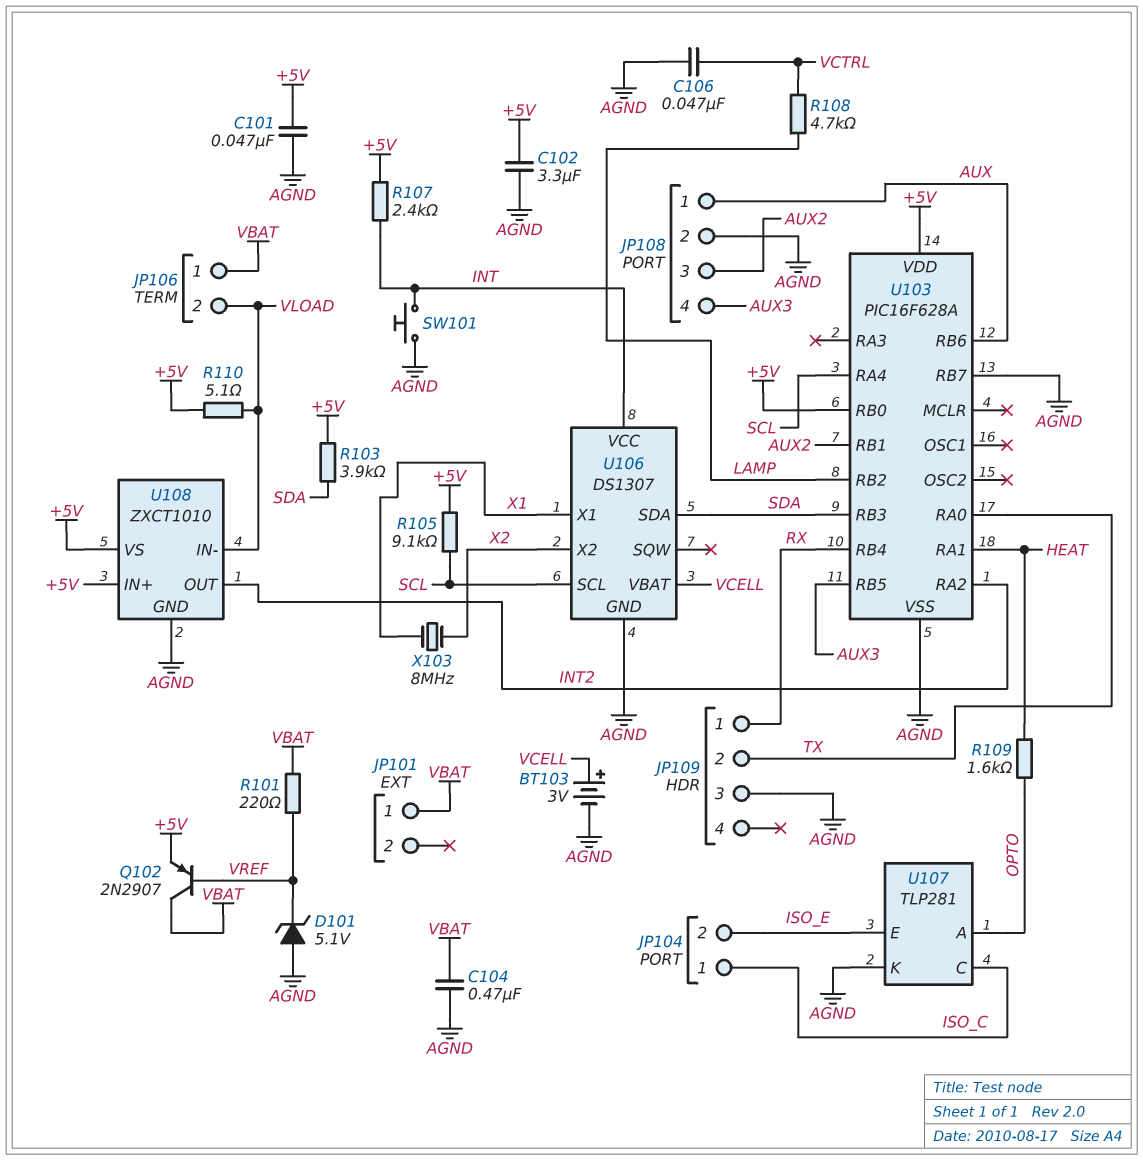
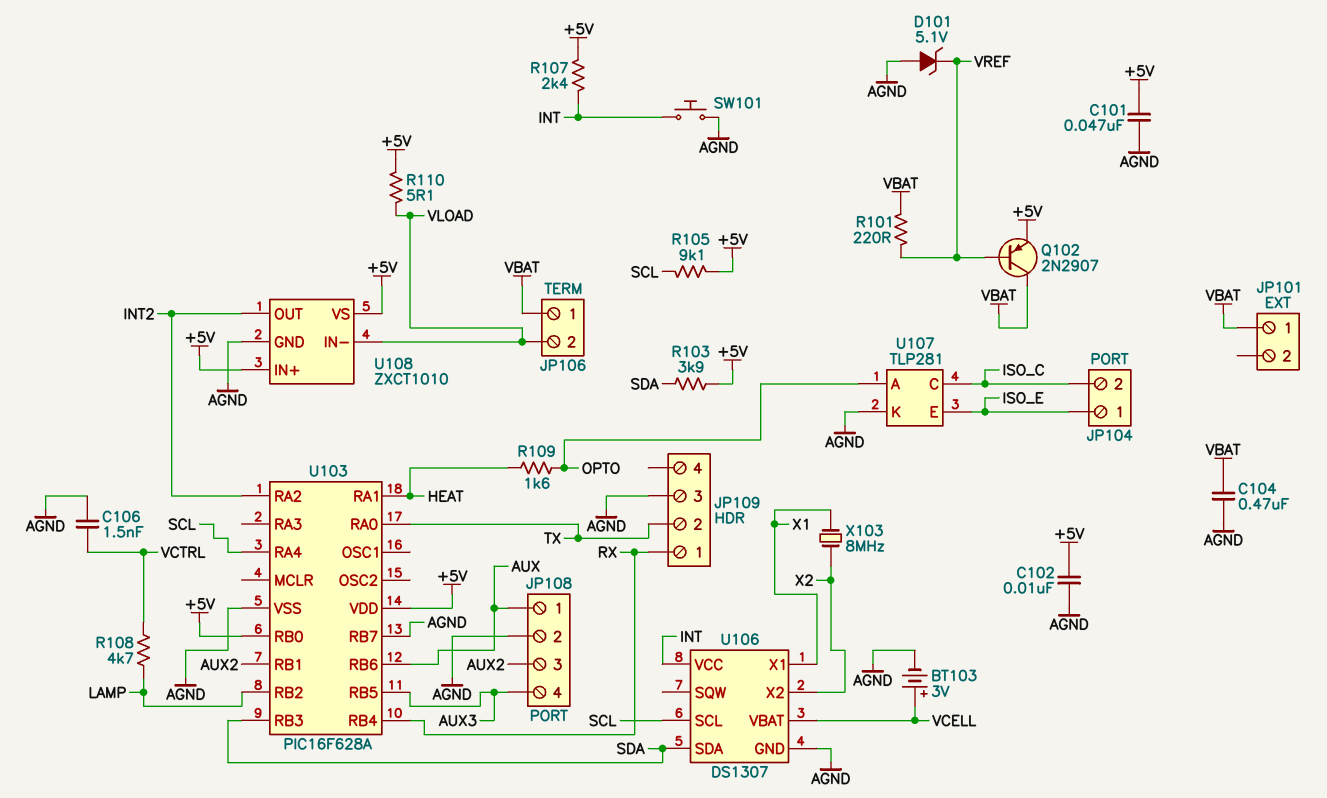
C102: 3.3uF (+5V, AGND) -> 10nF (+5V, AGND)
C106: 47nF (AGND, VCTRL) -> 1.5nF (AGND, VCTRL)
JP104 pin 1: ISO_C -> ISO_E
JP104 pin 2: ISO_E -> ISO_C

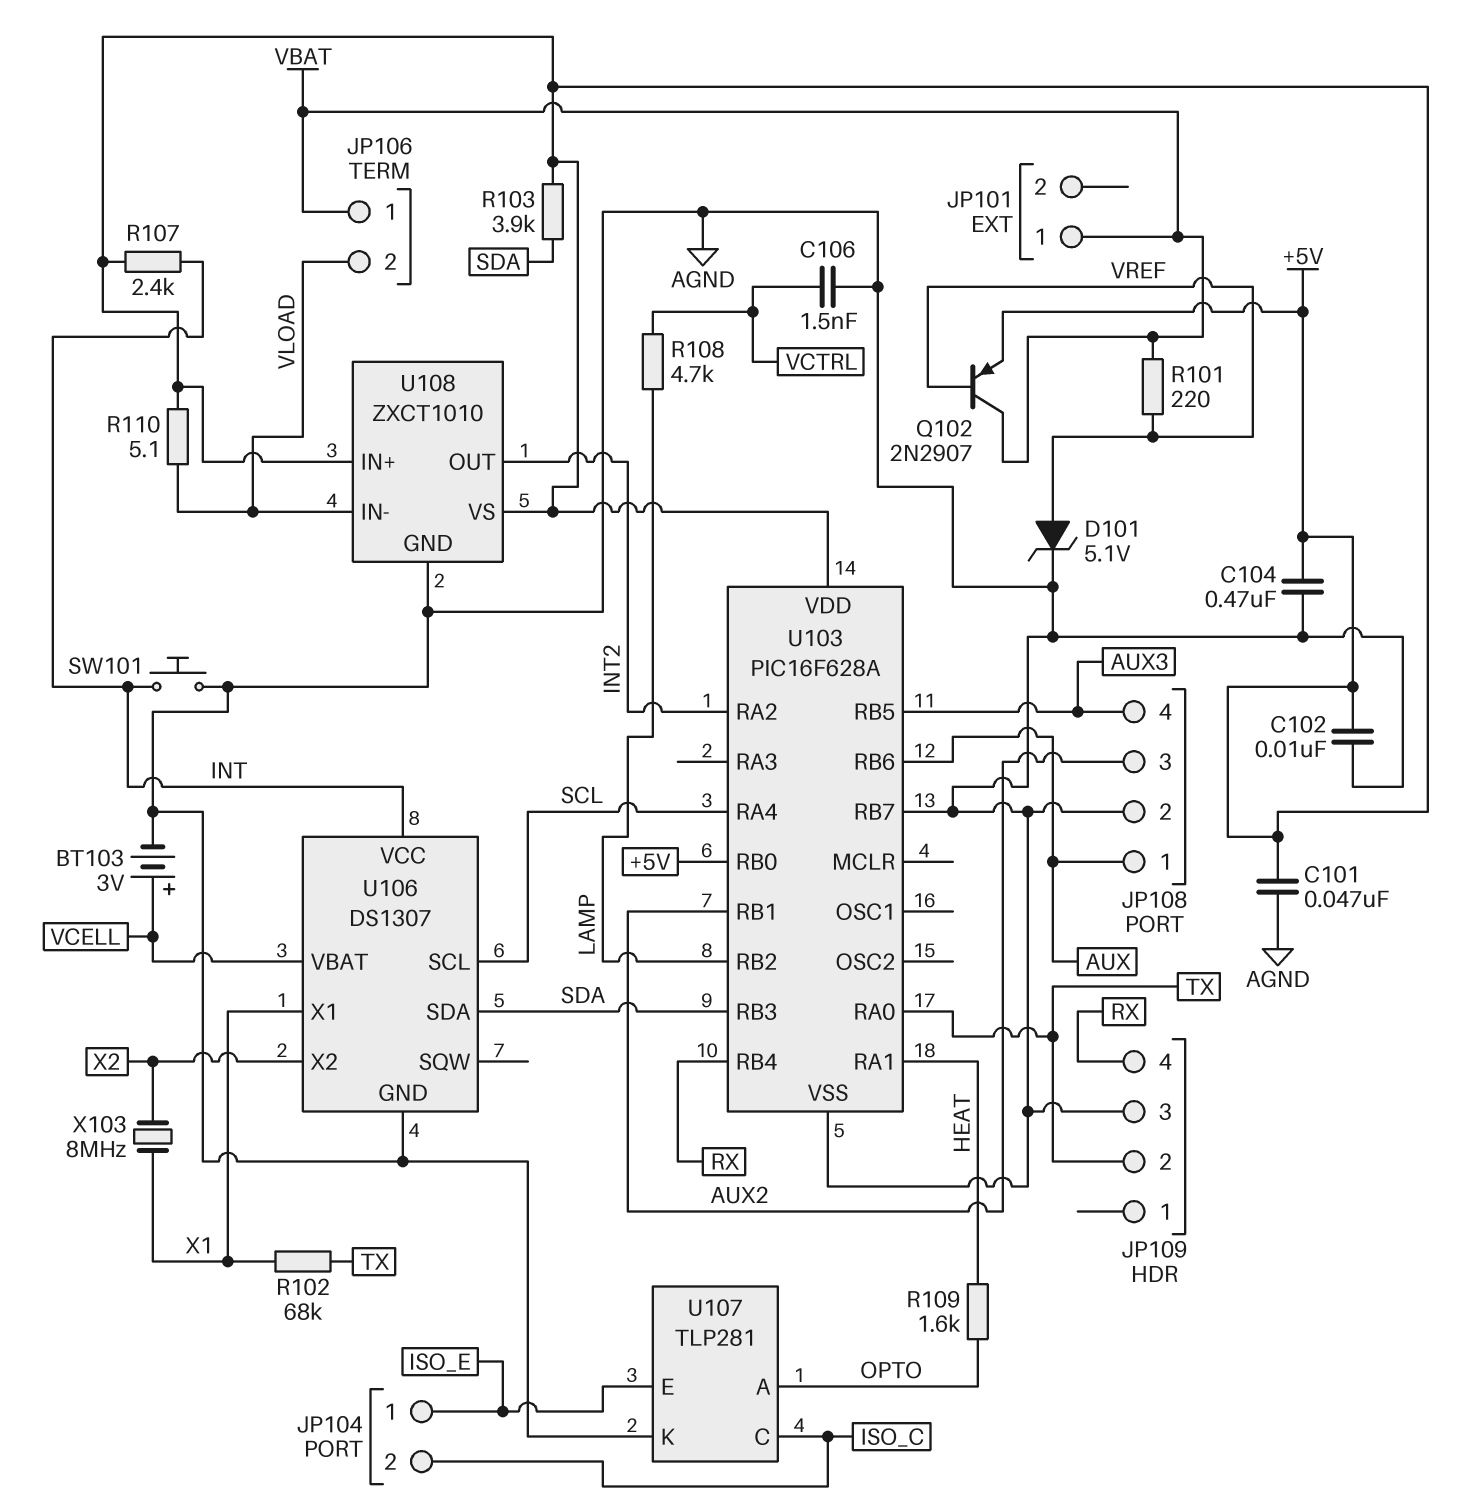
C104: 470nF (AGND, VBAT) -> 470nF (+5V, AGND)
D101: zener 5.1V (A AGND, K VREF) -> zener 5.1V (A VREF, K AGND)
JP109 pin 1: RX -> none
JP109 pin 4: none -> RX
R102: none -> 68k (TX, X1)
R105: 9.1k (+5V, SCL) -> none

